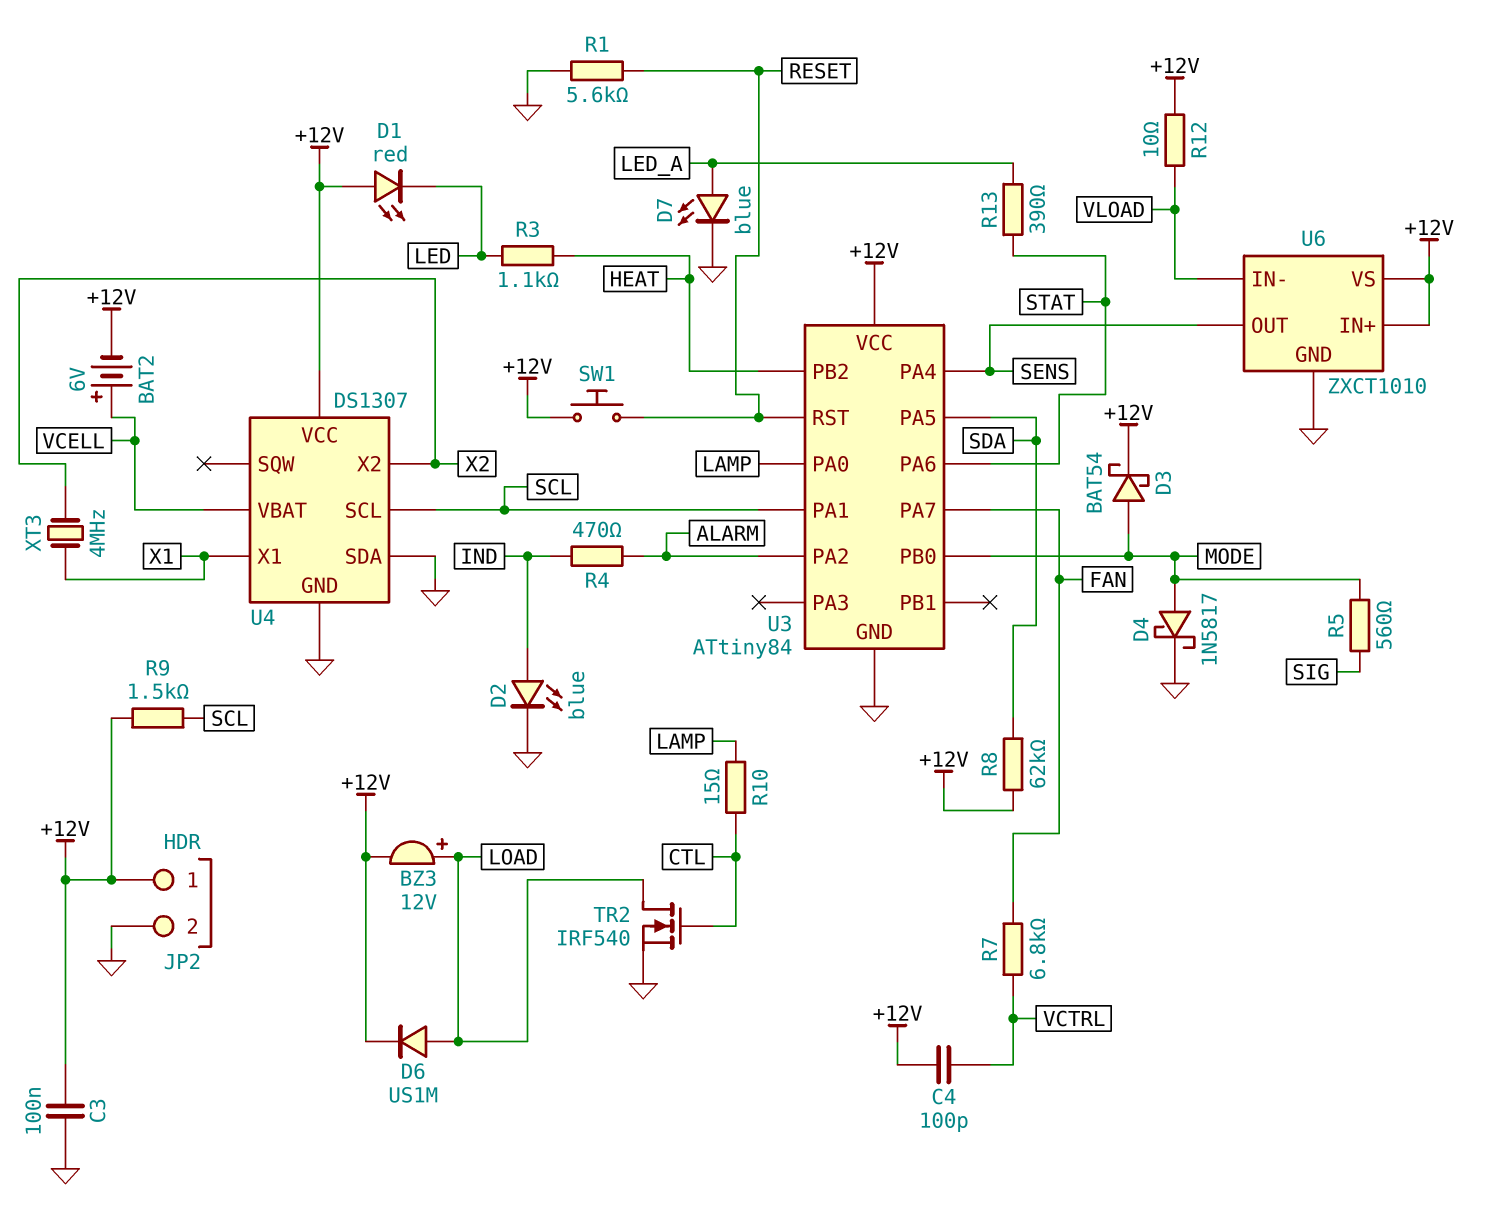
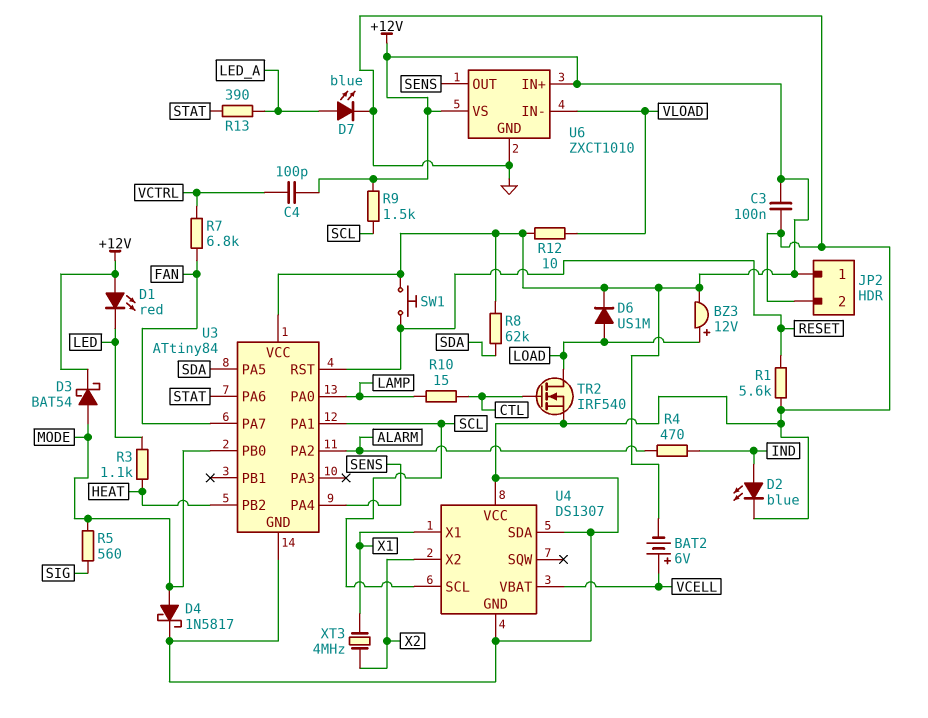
U4 pin VCC: +12V -> GND

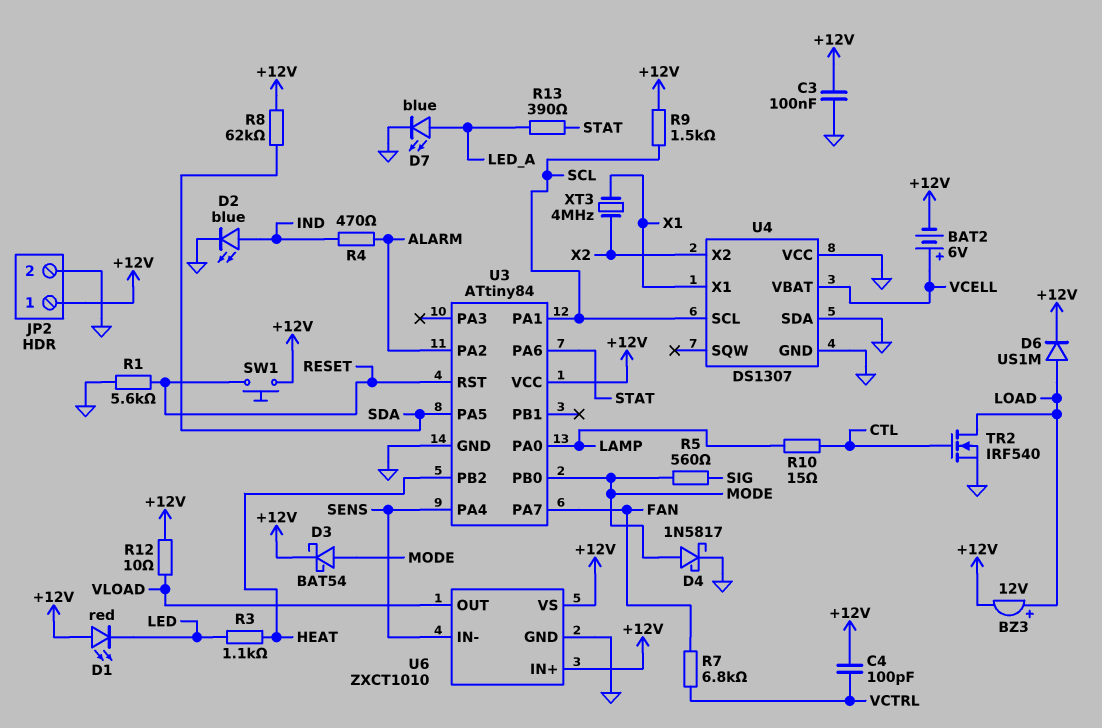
U6 pin IN-: VLOAD -> SENS
U6 pin OUT: SENS -> VLOAD

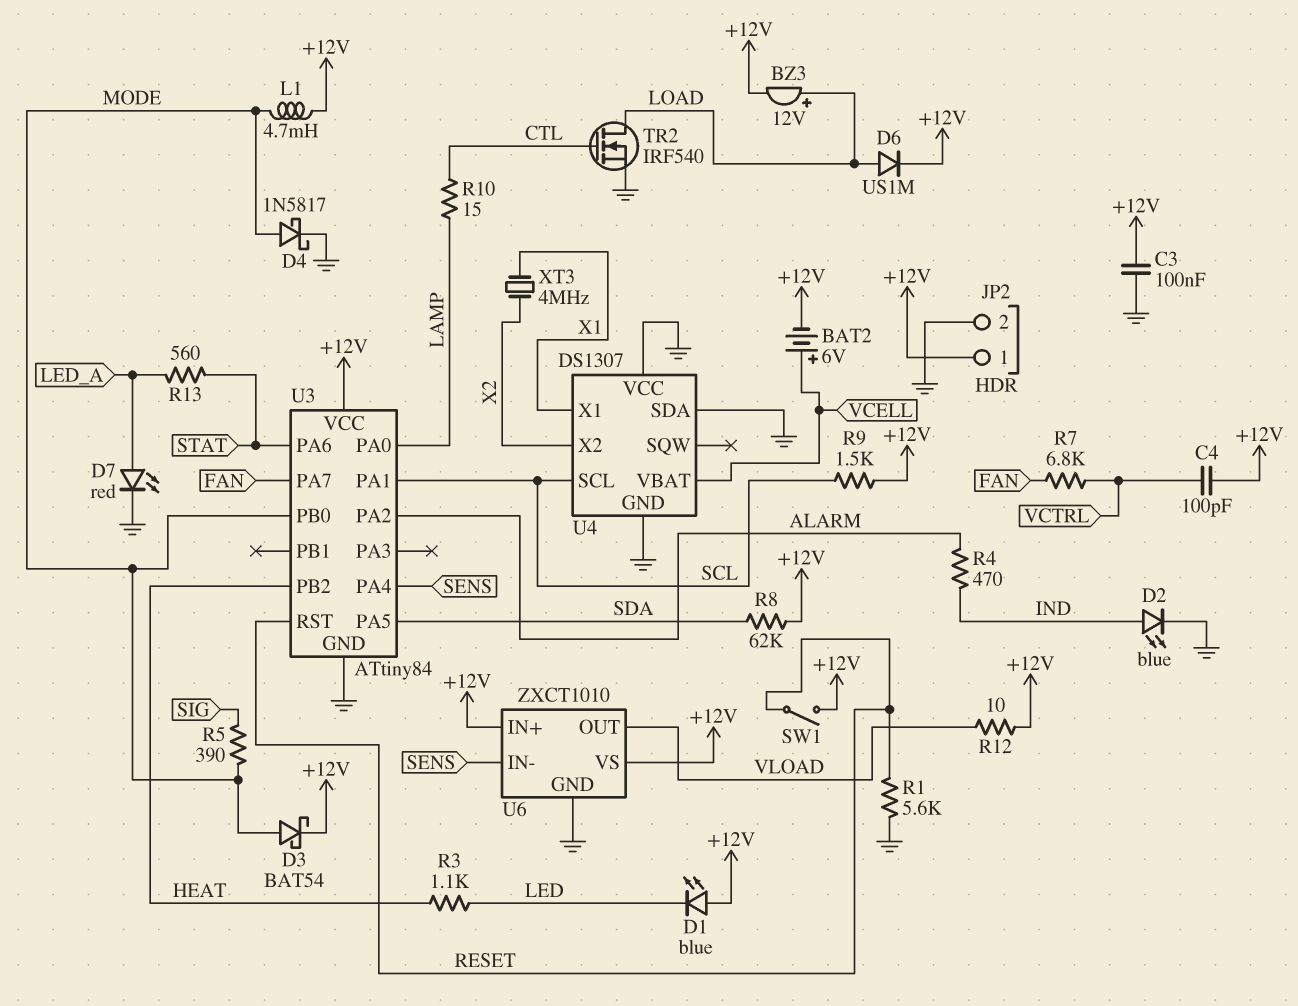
D1: LED red (A +12V, K LED) -> LED blue (A +12V, K LED)
D7: LED blue (A LED_A, K GND) -> LED red (A LED_A, K GND)
L1: none -> 4.7mH (+12V, MODE)
R5: 560 (MODE, SIG) -> 390 (MODE, SIG)
R13: 390 (LED_A, STAT) -> 560 (LED_A, STAT)
SW1: button (+12V, RESET) -> switch (+12V, RESET)

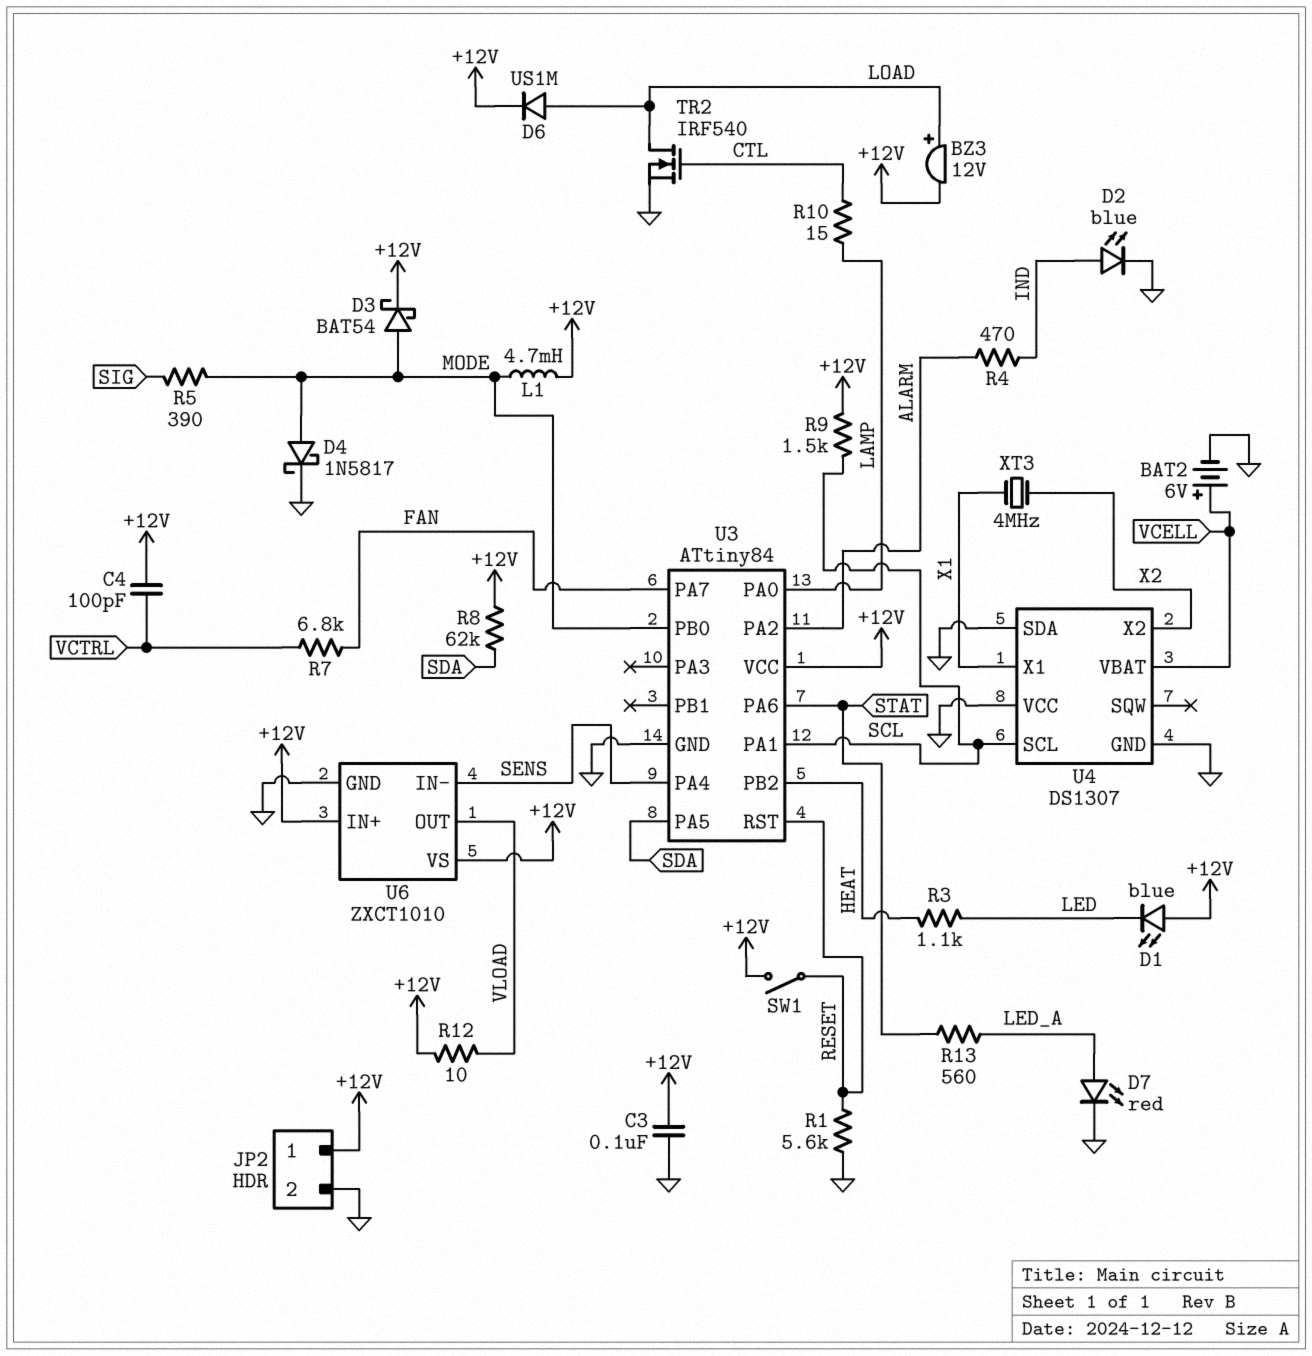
BAT2: 6V (plus VCELL, minus +12V) -> 6V (plus VCELL, minus GND)

